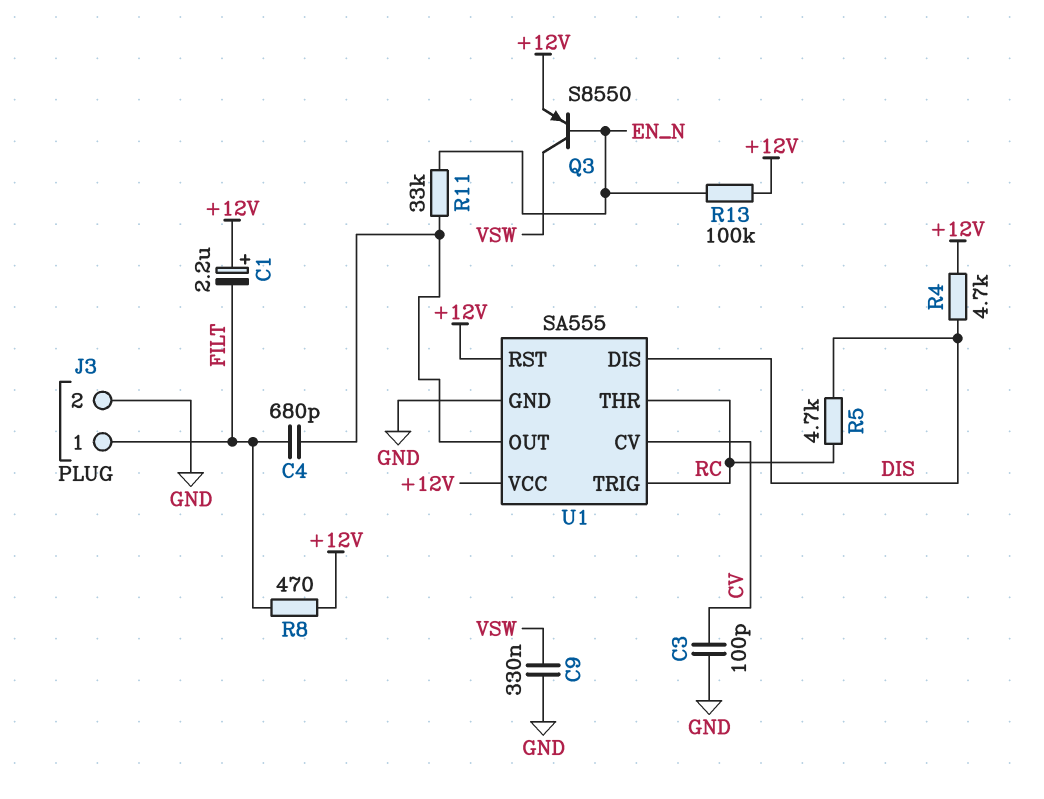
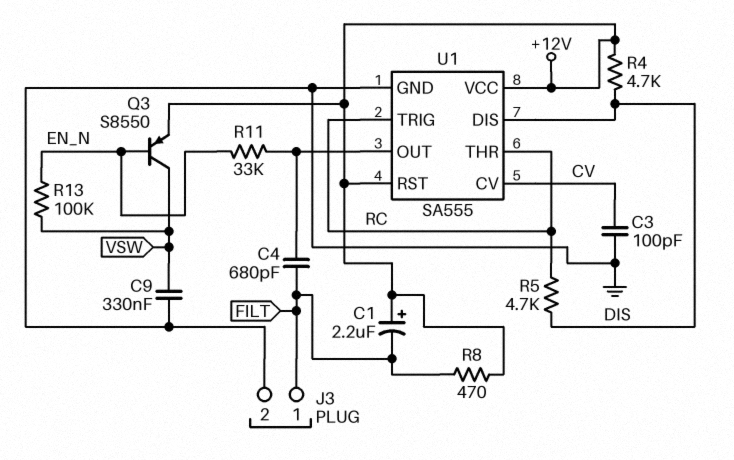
R13: 100k (+12V, EN_N) -> 100k (EN_N, VSW)

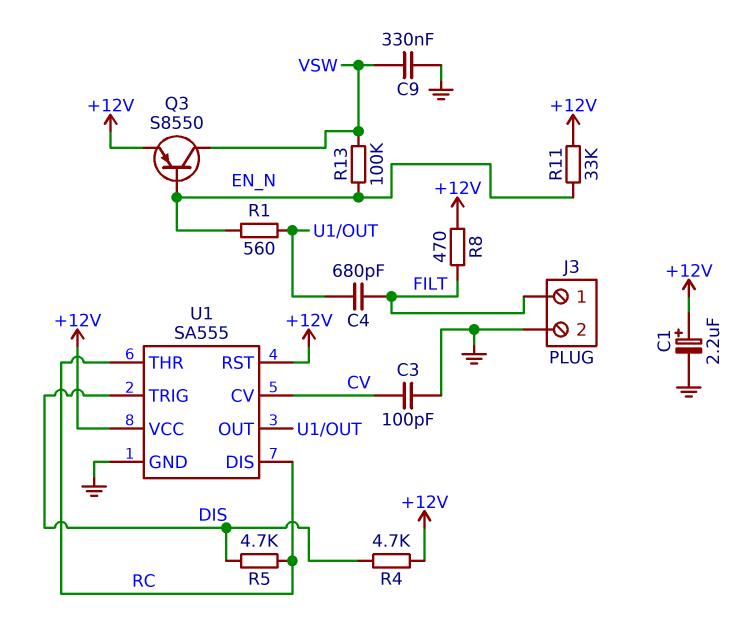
C1: 2.2uF (plus +12V, minus FILT) -> 2.2uF (plus +12V, minus GND)
R1: none -> 560 (EN_N, U1/OUT)
R11: 33k (EN_N, U1/OUT) -> 33k (+12V, EN_N)
U1 pin DIS: DIS -> RC
U1 pin TRIG: RC -> DIS

